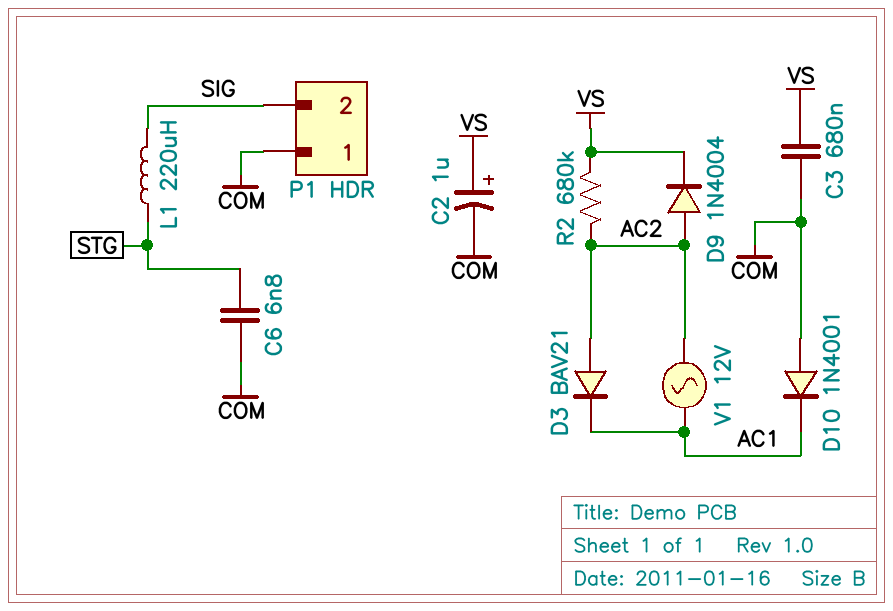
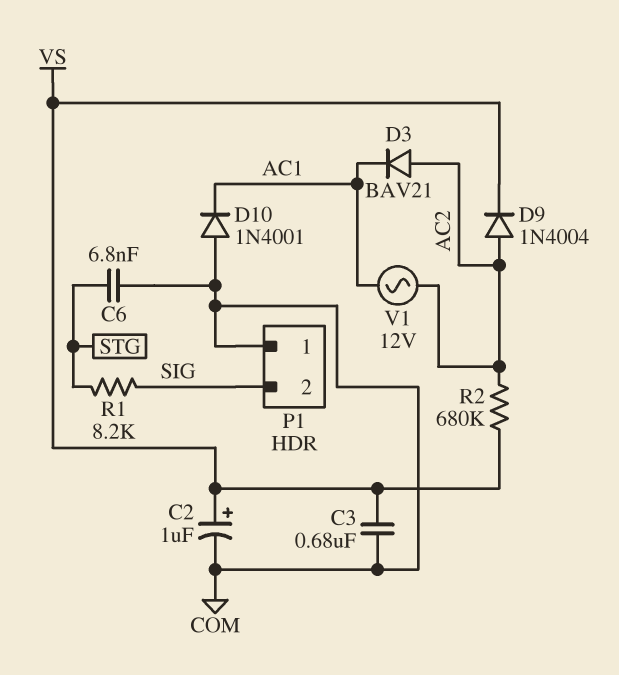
L1: 220uH (SIG, STG) -> none
R1: none -> 8.2k (SIG, STG)

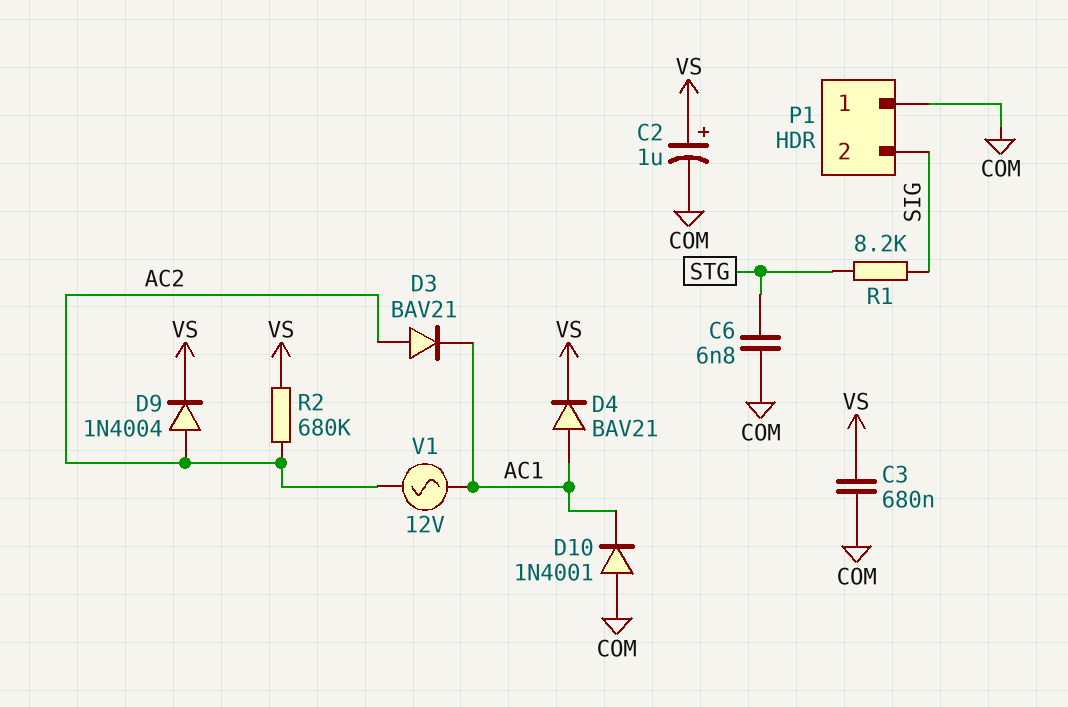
D4: none -> diode BAV21 (A AC1, K VS)

